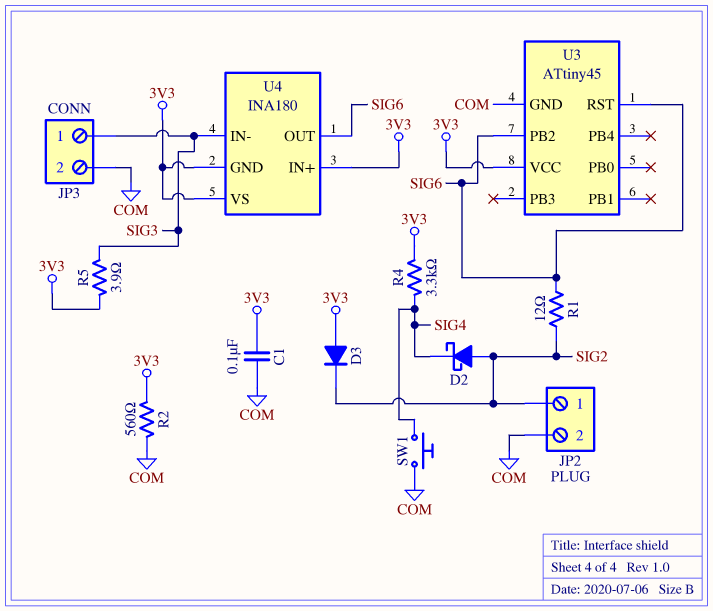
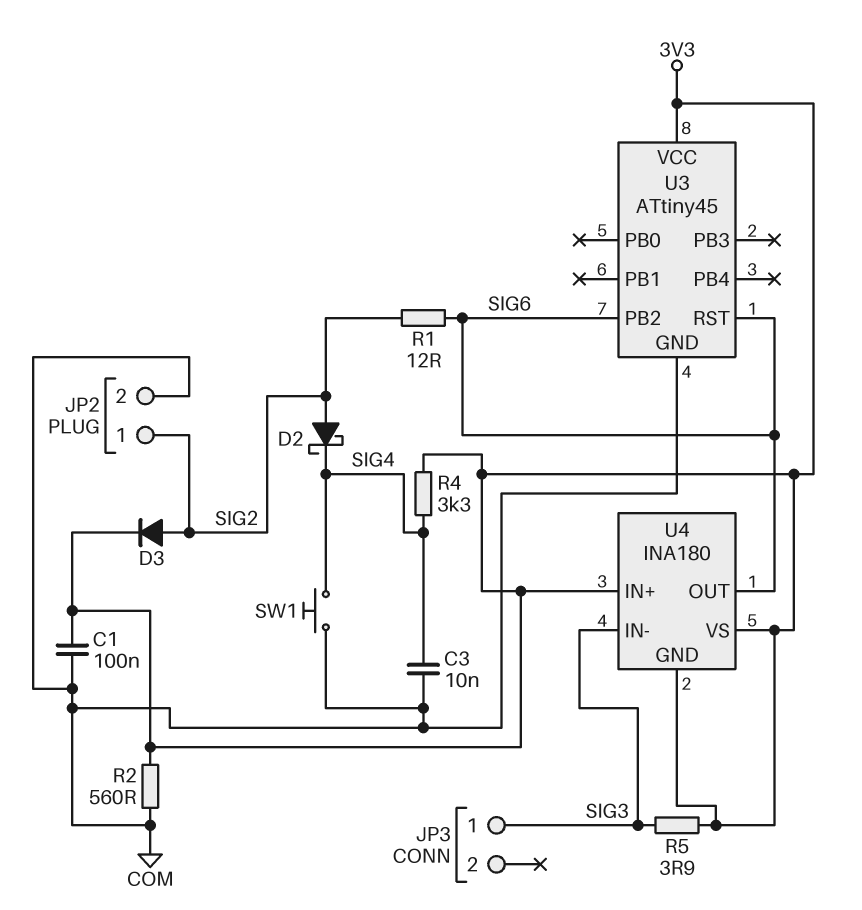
C3: none -> 10nF (COM, SIG4)
D3: diode (A 3V3, K SIG2) -> diode (A SIG2, K 3V3)
JP3 pin 2: COM -> none

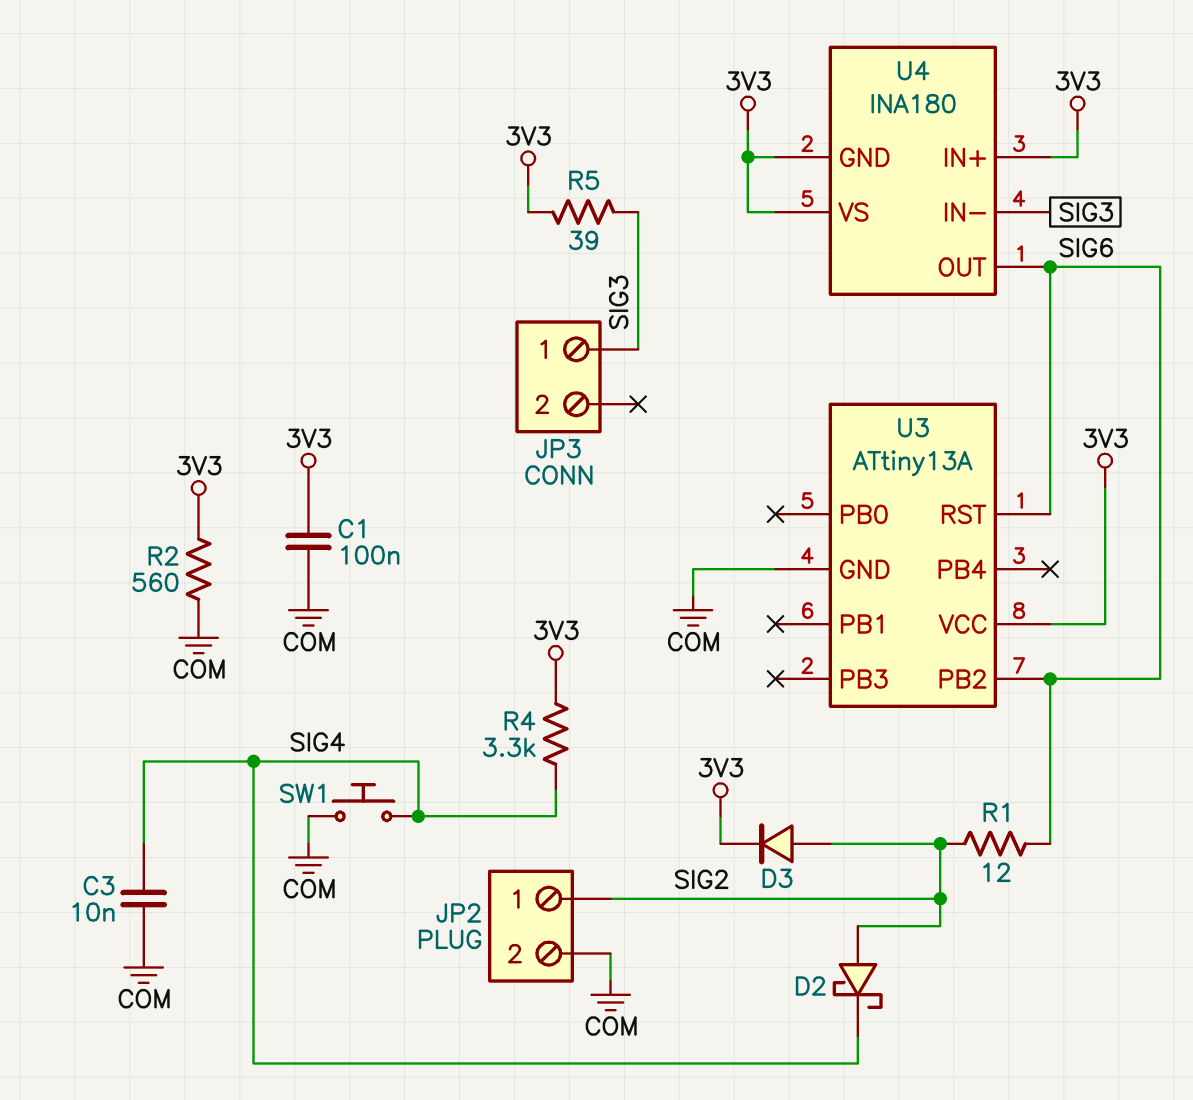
R5: 3.9 (3V3, SIG3) -> 39 (3V3, SIG3)
U3: ATtiny45 -> ATtiny13A

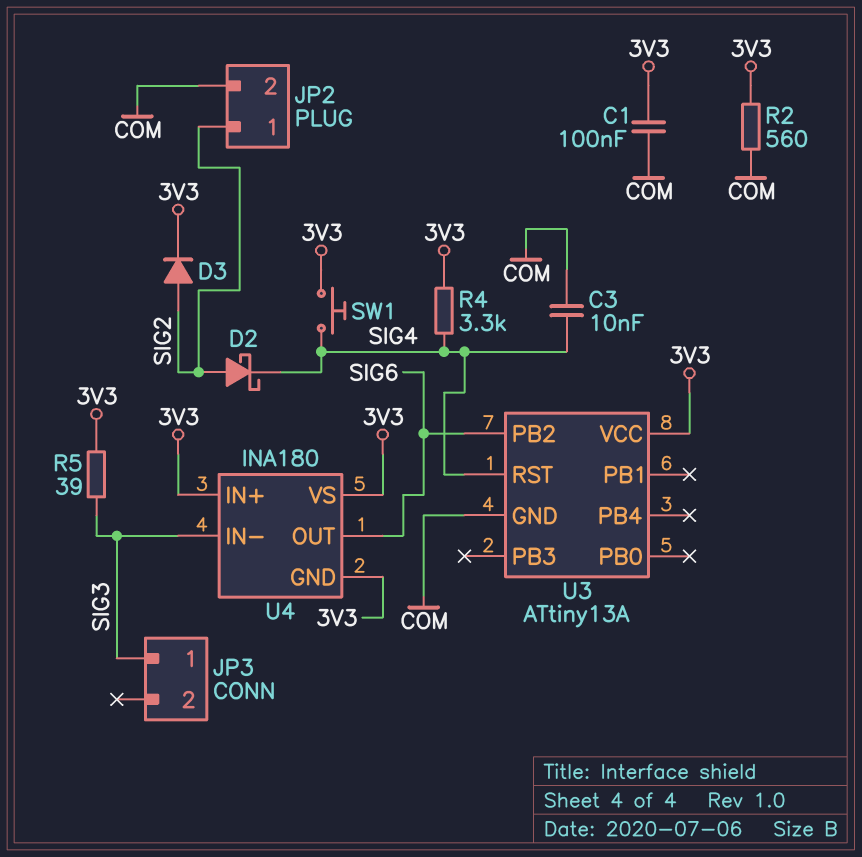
R1: 12 (SIG2, SIG6) -> none
SW1: button (COM, SIG4) -> button (3V3, SIG4)
U3 pin RST: SIG6 -> SIG4

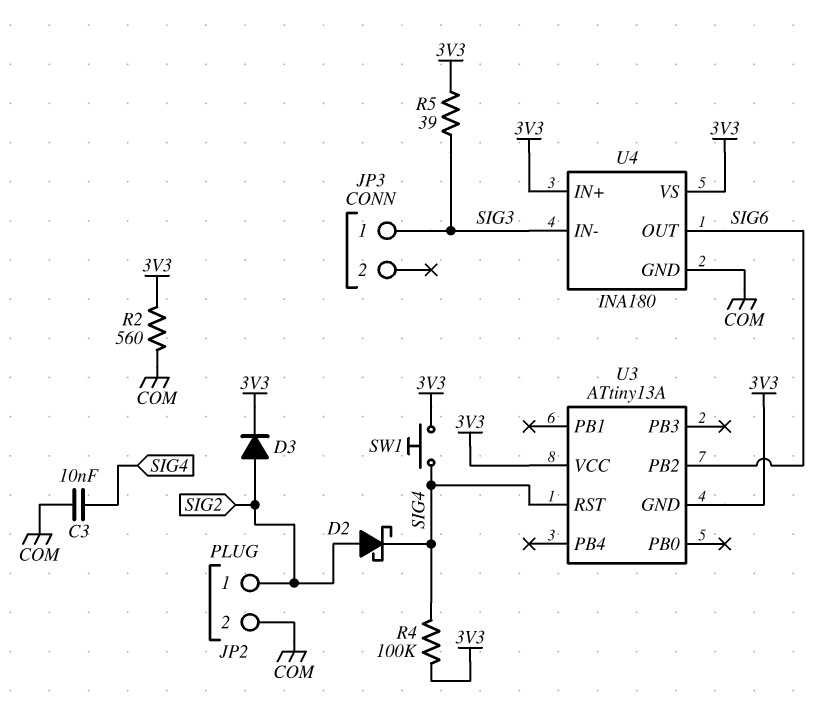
C1: 100nF (3V3, COM) -> none
R4: 3.3k (3V3, SIG4) -> 100k (3V3, SIG4)
U3 pin GND: COM -> 3V3
U4 pin GND: 3V3 -> COM

